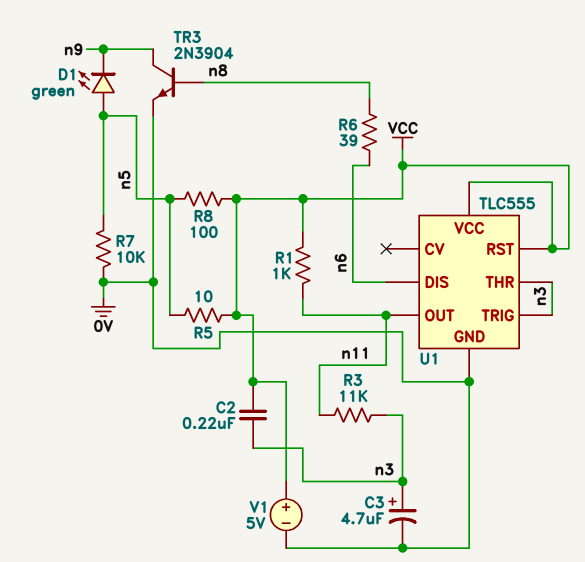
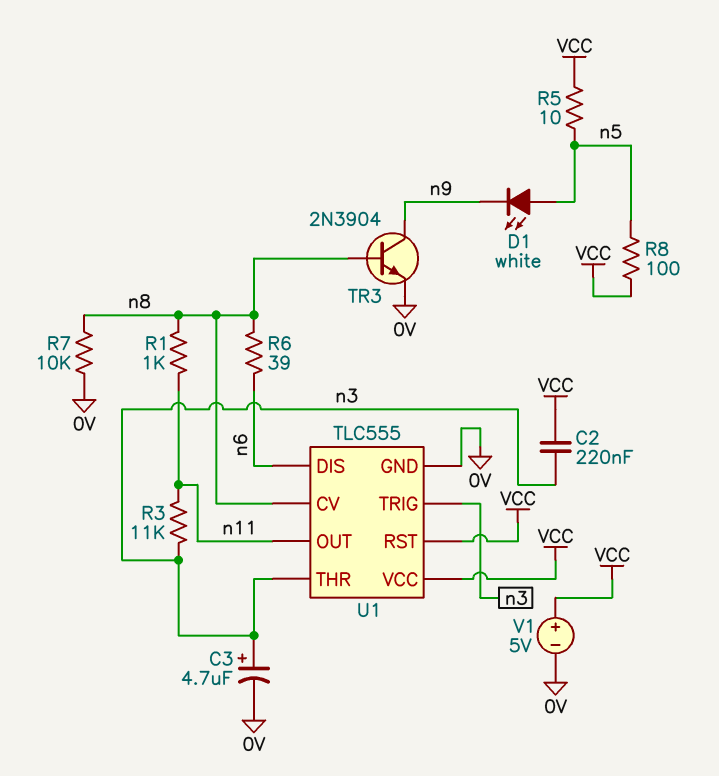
D1: LED green (A n5, K n9) -> LED white (A n5, K n9)
R1: 1k (VCC, n11) -> 1k (n8, n11)
R7: 10k (0V, n5) -> 10k (0V, n8)
U1 pin CV: none -> n8

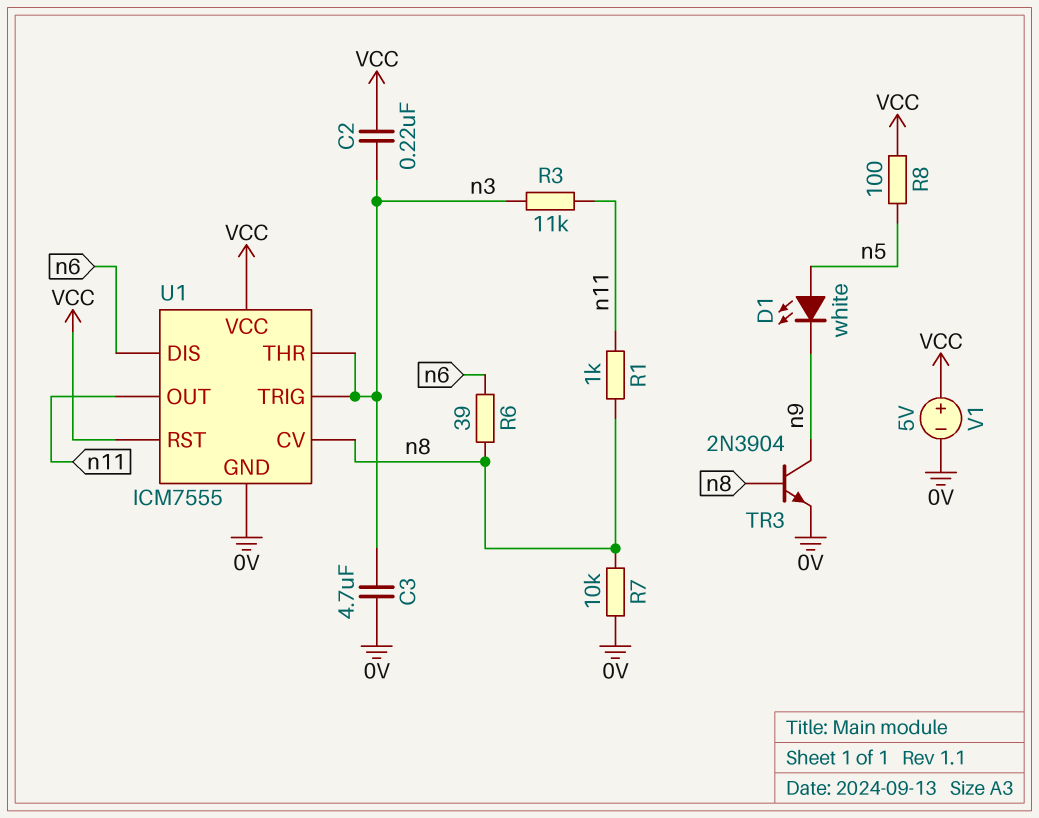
C3: 4.7uF (plus n3, minus 0V) -> 4.7uF (0V, n3)
R5: 10 (VCC, n5) -> none
U1: TLC555 -> ICM7555

